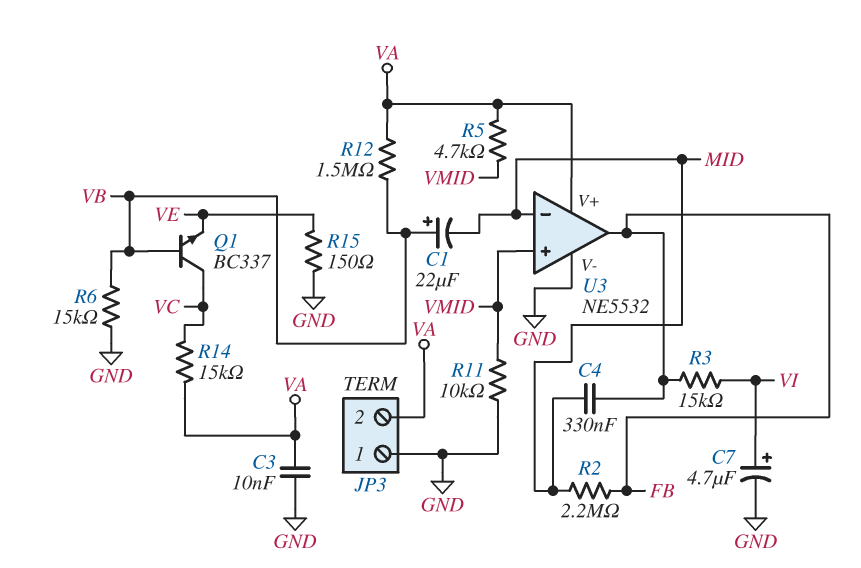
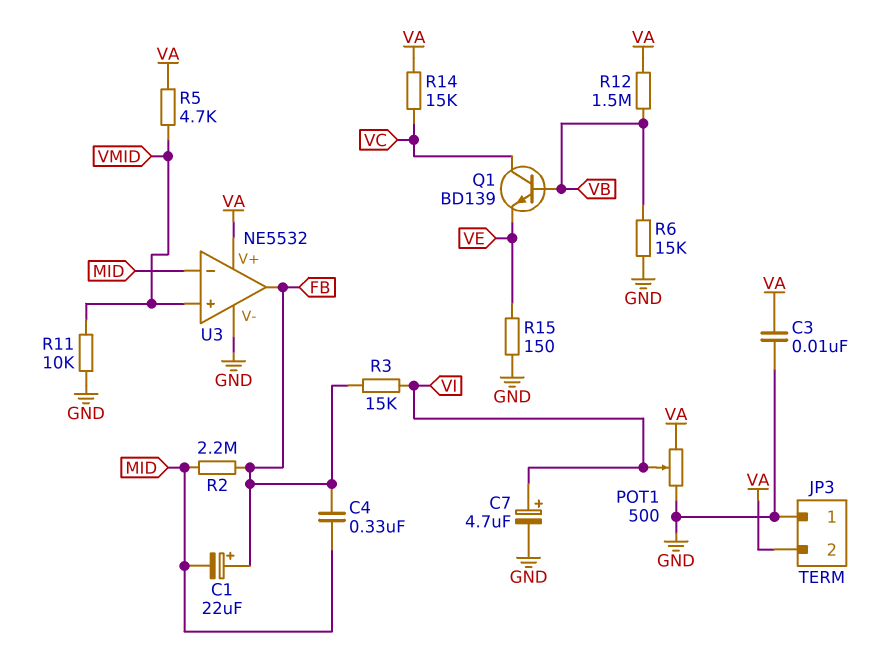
C1: 22uF (plus VB, minus MID) -> 22uF (plus FB, minus MID)
POT1: none -> 500 (GND, VA, wiper VI)
Q1: NPN BC337 (B VB, C VC, E VE) -> NPN BD139 (B VB, C VC, E VE)

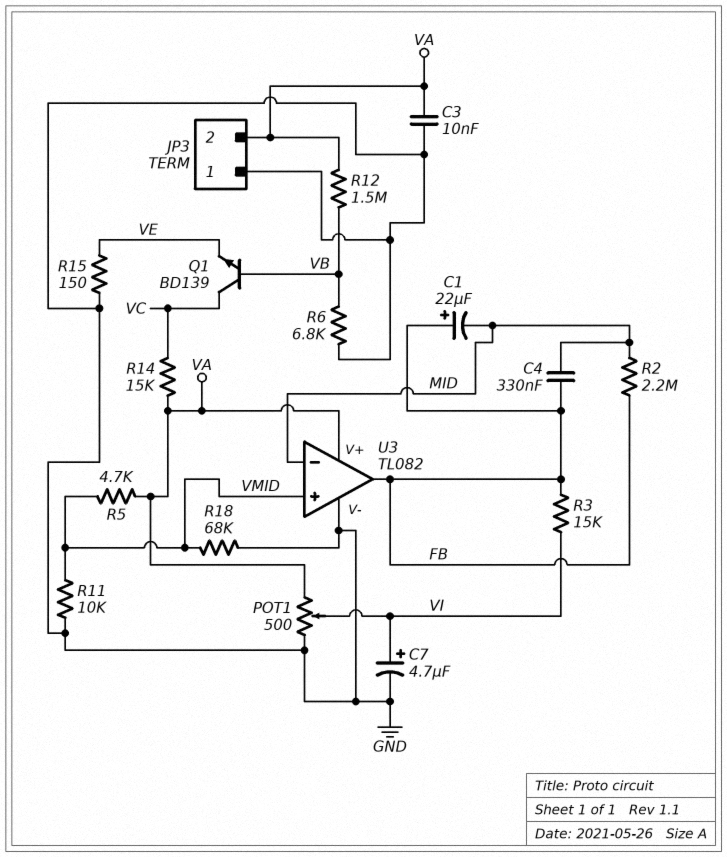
R6: 15k (GND, VB) -> 6.8k (GND, VB)
R18: none -> 68k (GND, VMID)
U3: NE5532 -> TL082

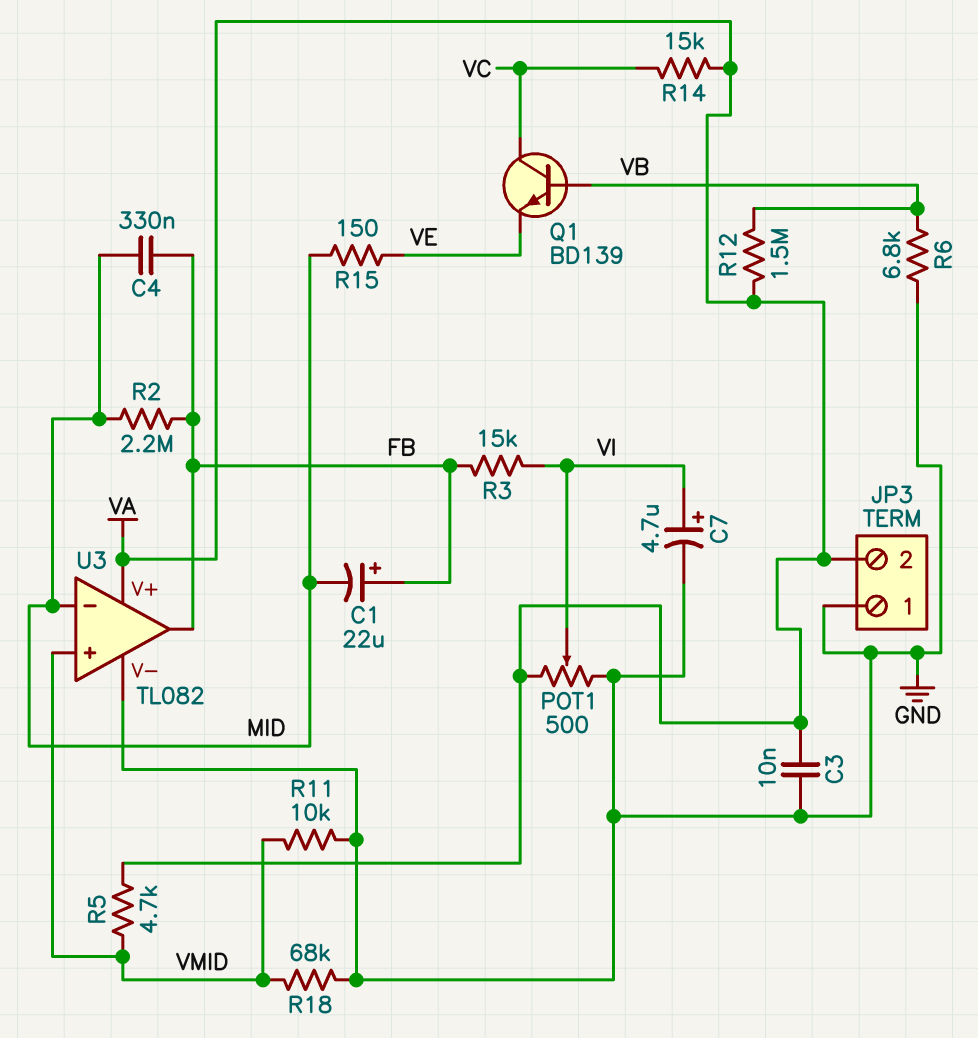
R15: 150 (GND, VE) -> 150 (MID, VE)

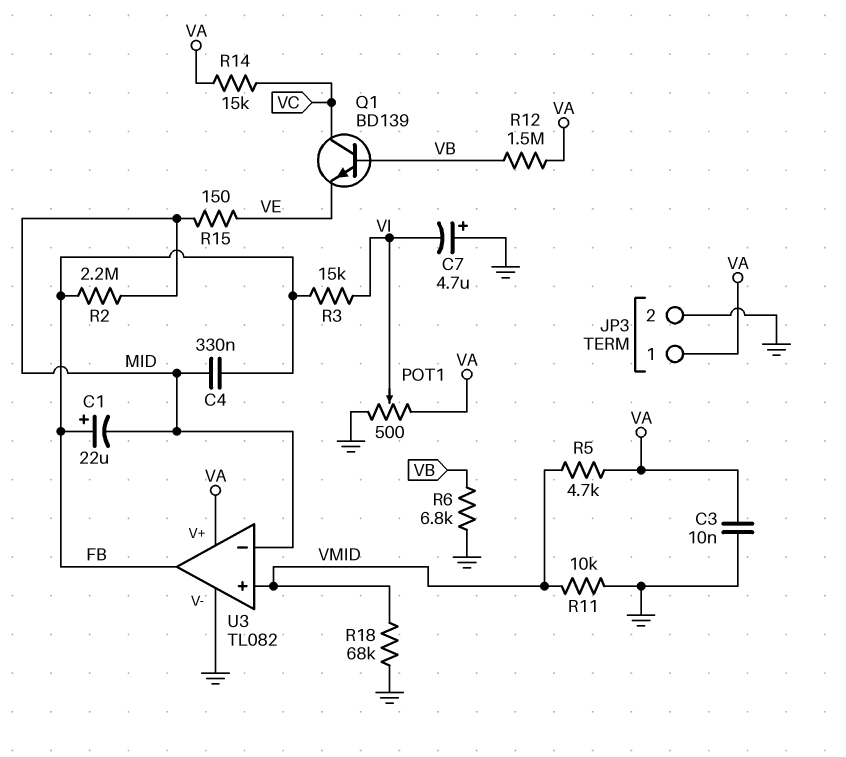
C7: 4.7uF (plus VI, minus GND) -> 4.7uF (plus GND, minus VI)
JP3 pin 1: GND -> VA
JP3 pin 2: VA -> GND

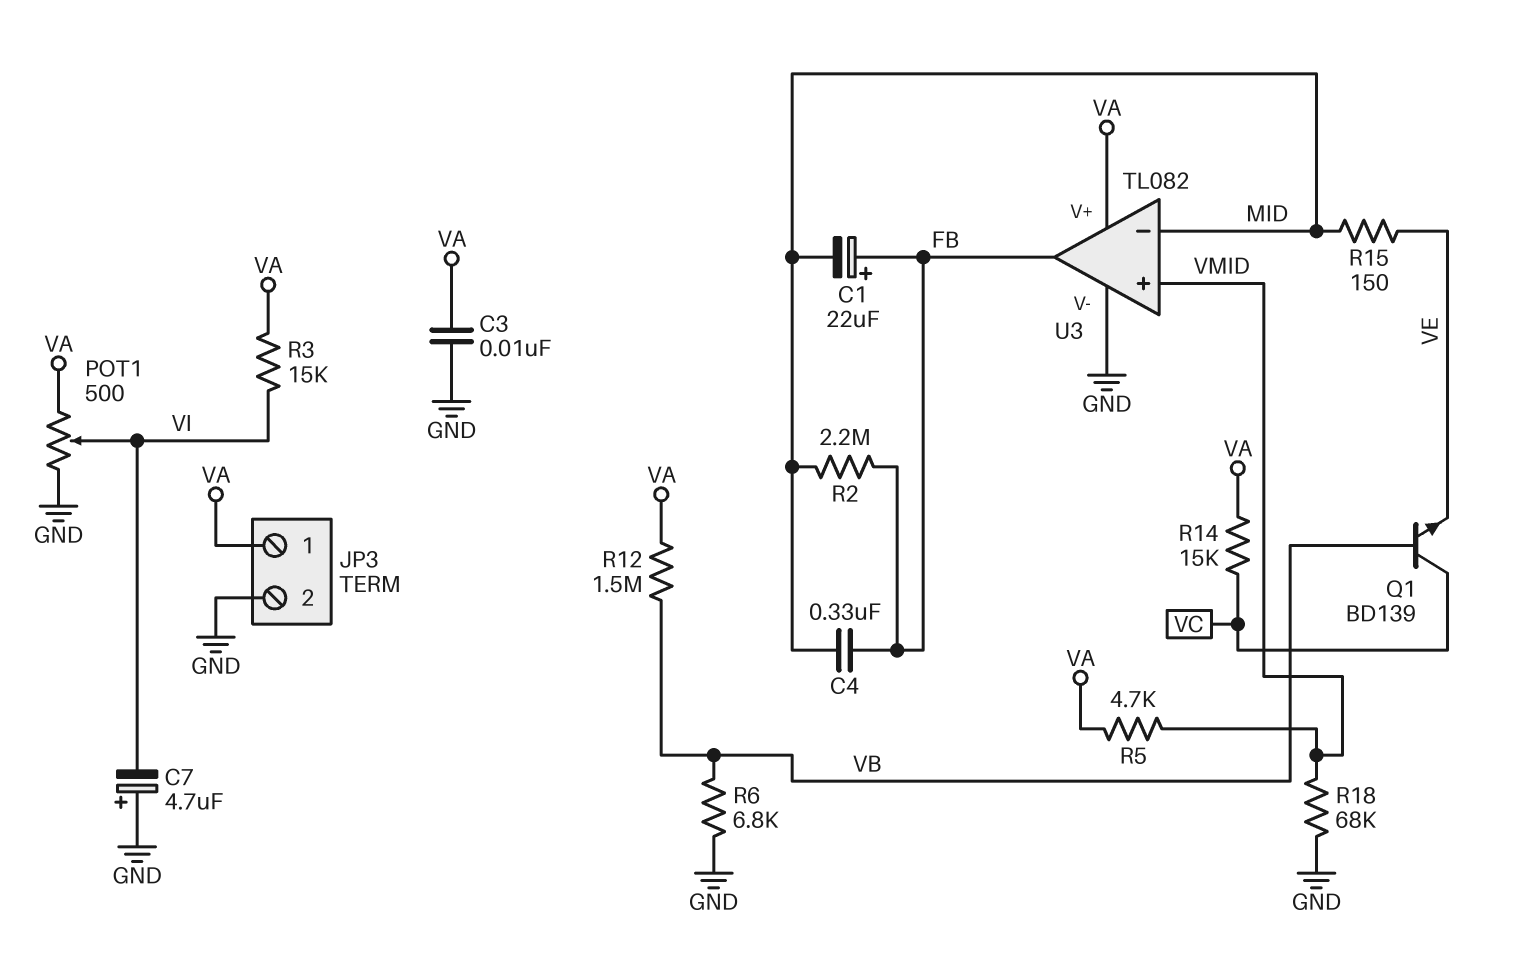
R3: 15k (FB, VI) -> 15k (VA, VI)
R11: 10k (GND, VMID) -> none

